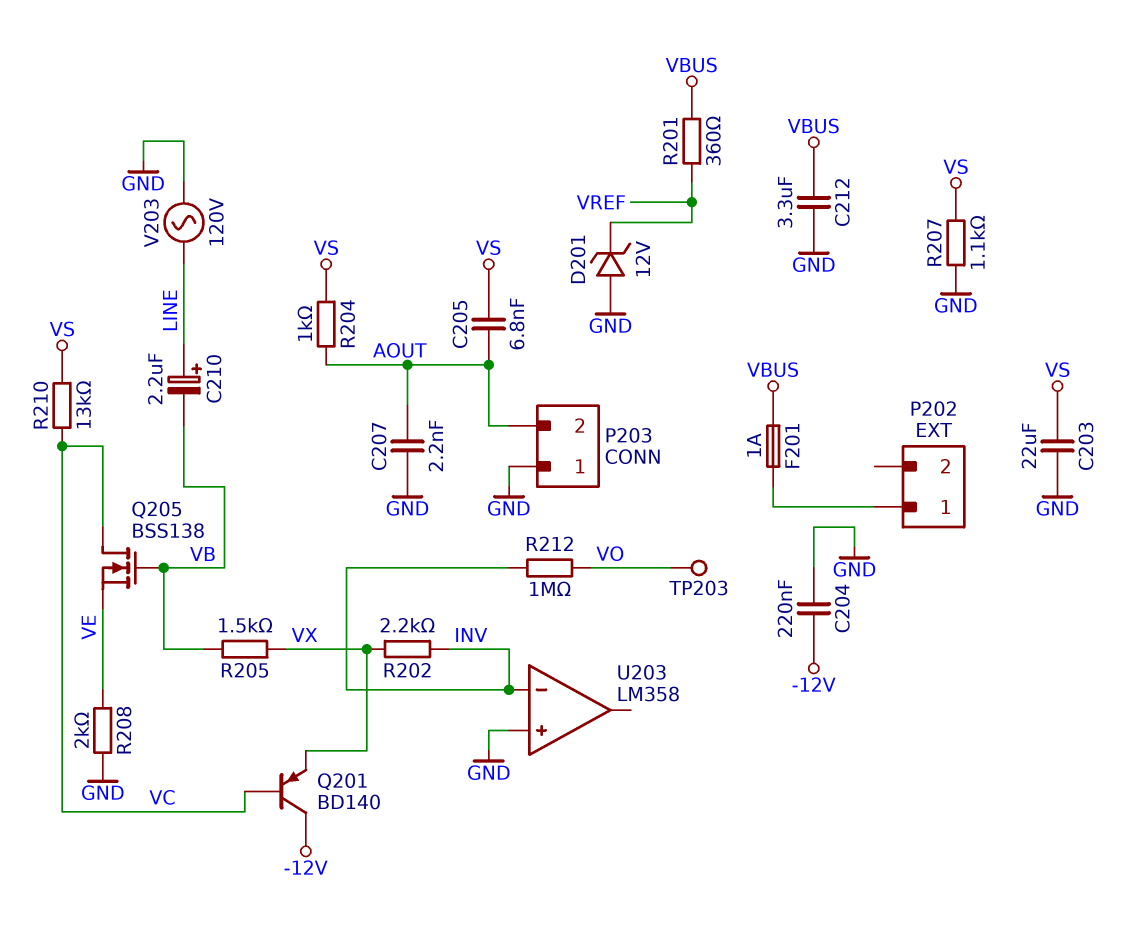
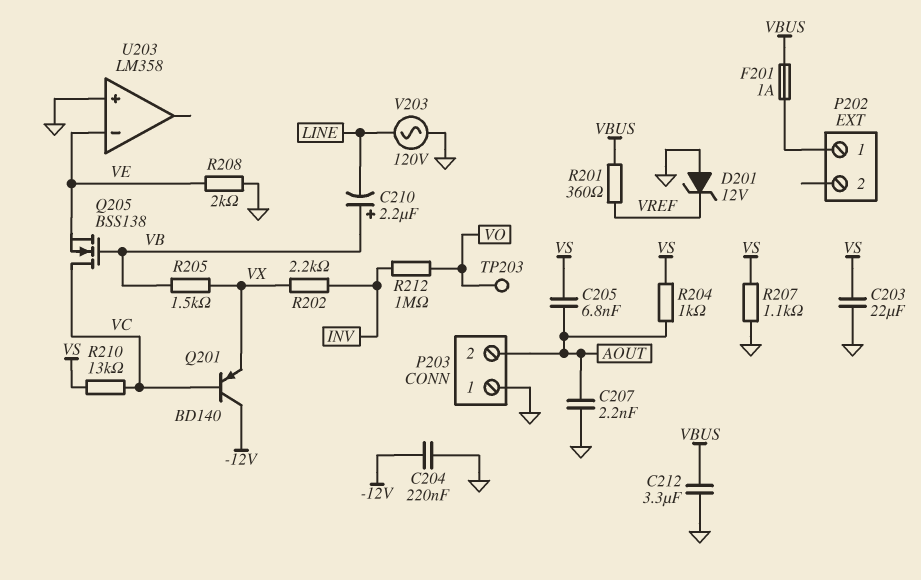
C210: 2.2uF (plus LINE, minus VB) -> 2.2uF (plus VB, minus LINE)
U203 pin in-: INV -> VE

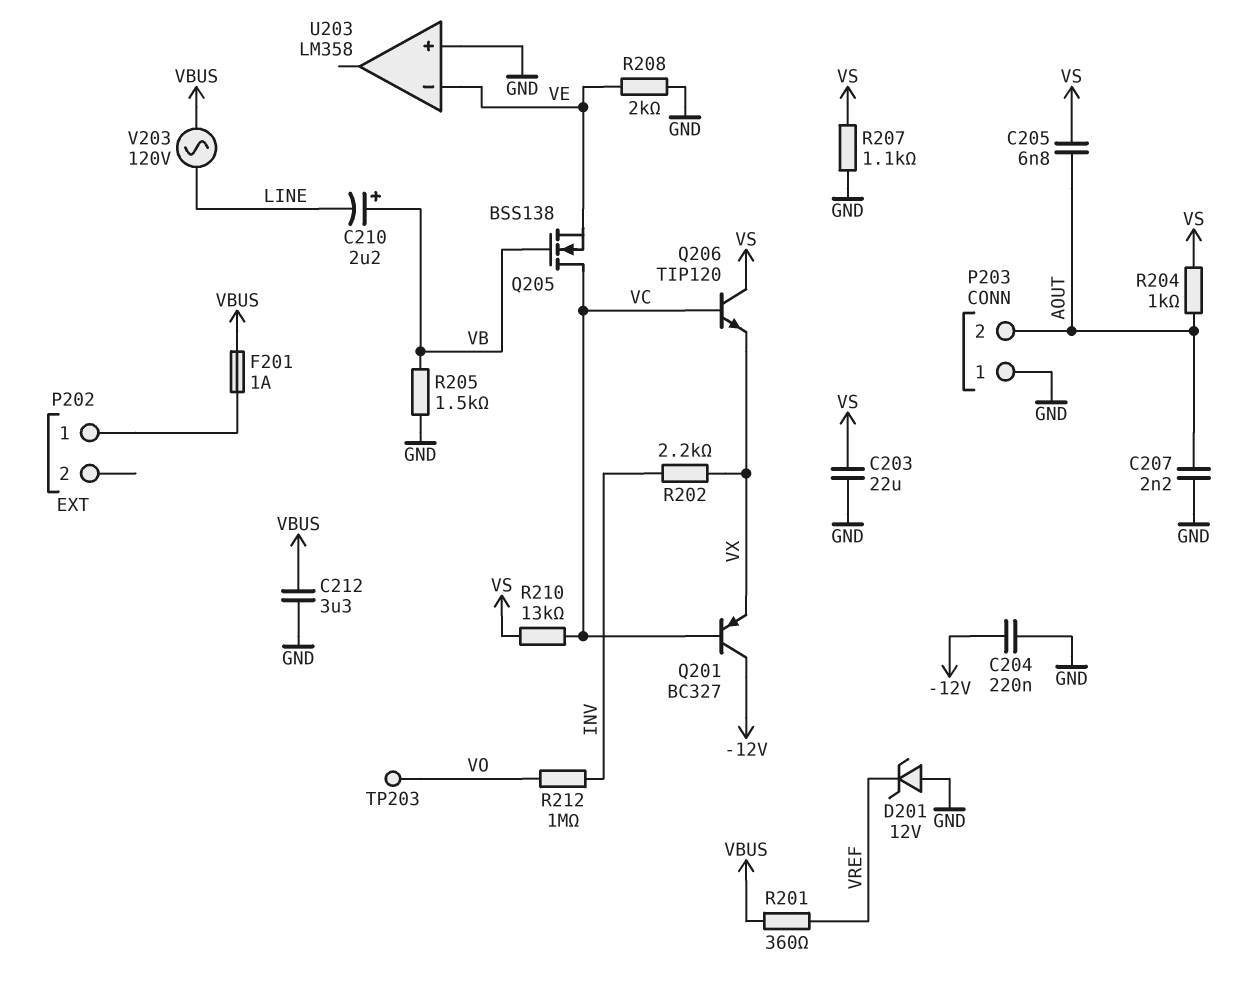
Q201: PNP BD140 (B VC, C -12V, E VX) -> PNP BC327 (B VC, C -12V, E VX)
Q206: none -> NPN TIP120 (B VC, C VS, E VX)
R205: 1.5k (VB, VX) -> 1.5k (GND, VB)
V203: AC 120V (GND, LINE) -> AC 120V (LINE, VBUS)

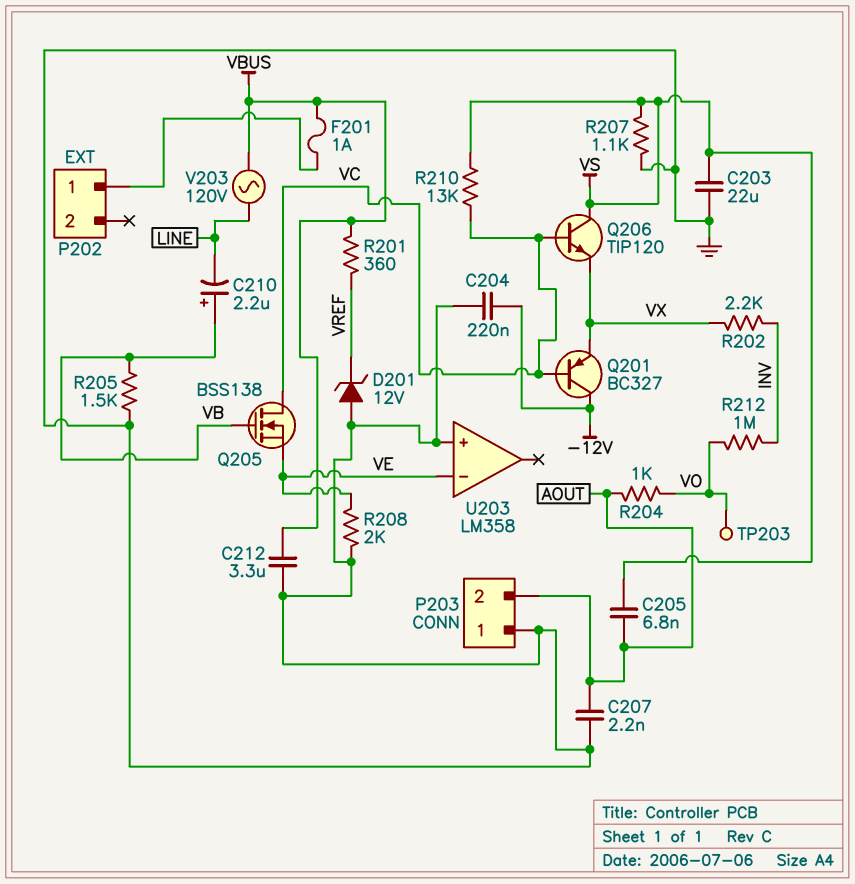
R204: 1k (AOUT, VS) -> 1k (AOUT, VO)

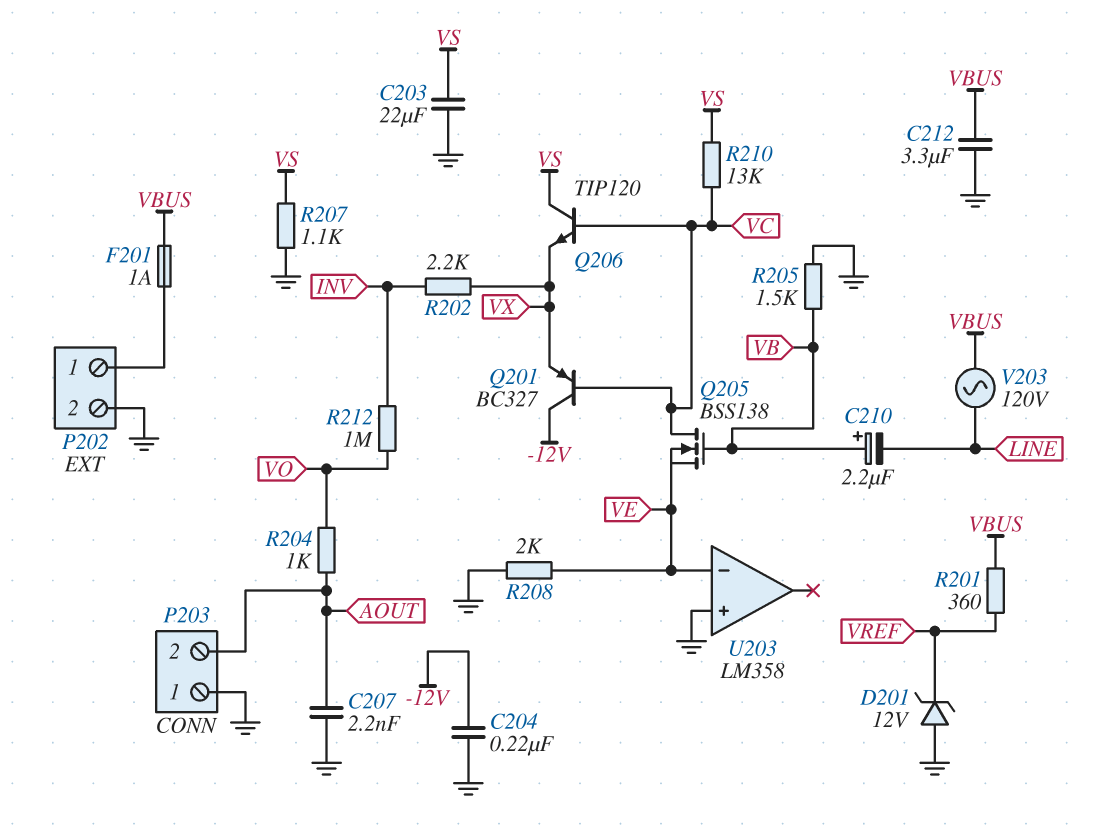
C205: 6.8nF (AOUT, VS) -> none
P202 pin 2: none -> GND
TP203: test point (VO) -> none

